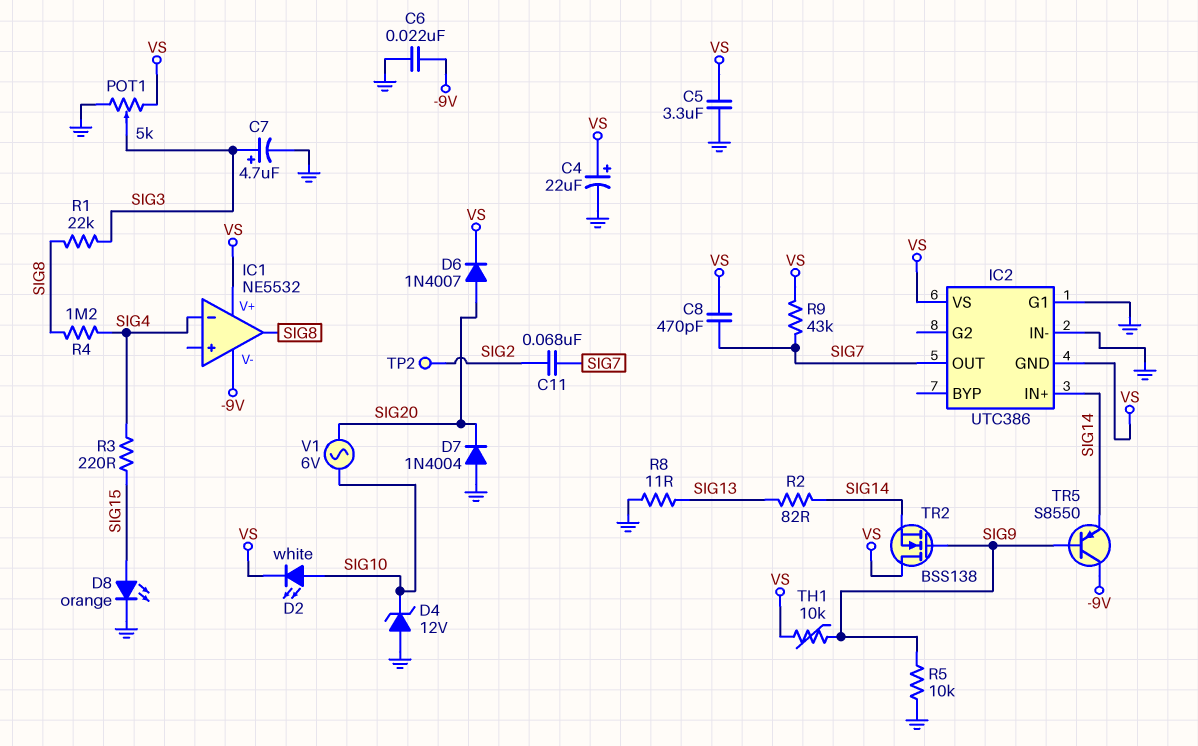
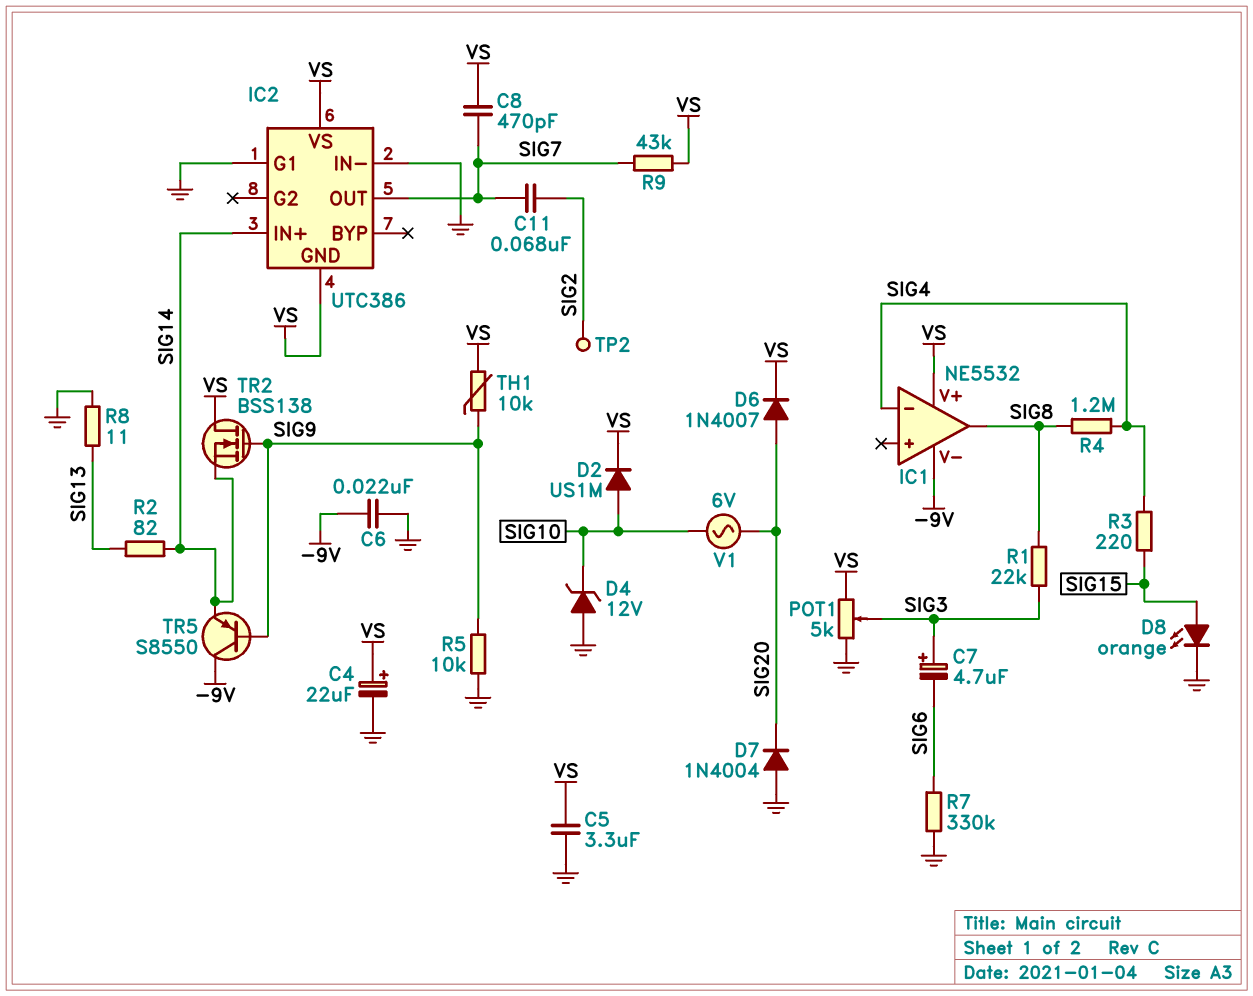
C7: 4.7uF (plus SIG3, minus GND) -> 4.7uF (plus SIG3, minus SIG6)
D2: LED white (A SIG10, K VS) -> diode US1M (A SIG10, K VS)
R7: none -> 330k (GND, SIG6)

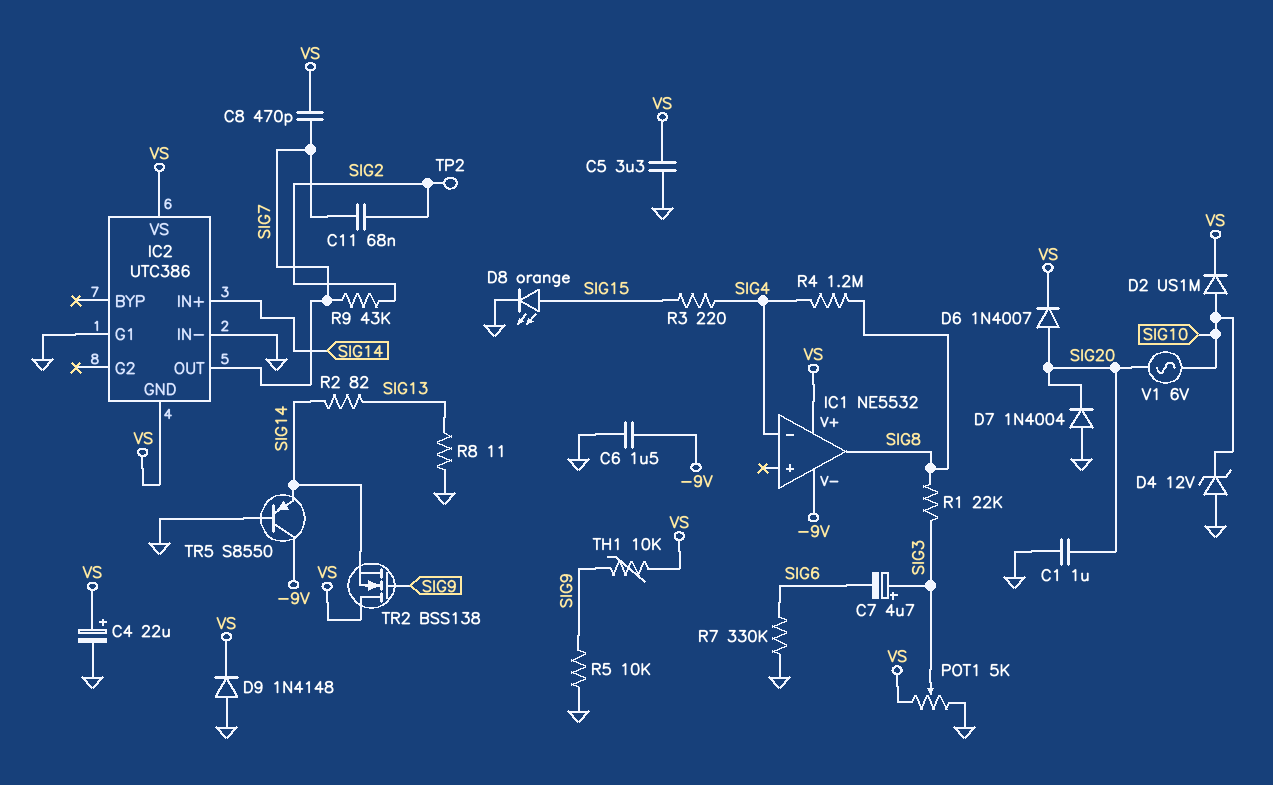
C1: none -> 1uF (GND, SIG20)
C6: 22nF (-9V, GND) -> 1.5uF (-9V, GND)
D9: none -> diode 1N4148 (A GND, K VS)
R9: 43k (SIG7, VS) -> 43k (SIG2, SIG7)
TR5: PNP S8550 (B SIG9, C -9V, E SIG14) -> PNP S8550 (B GND, C -9V, E SIG14)

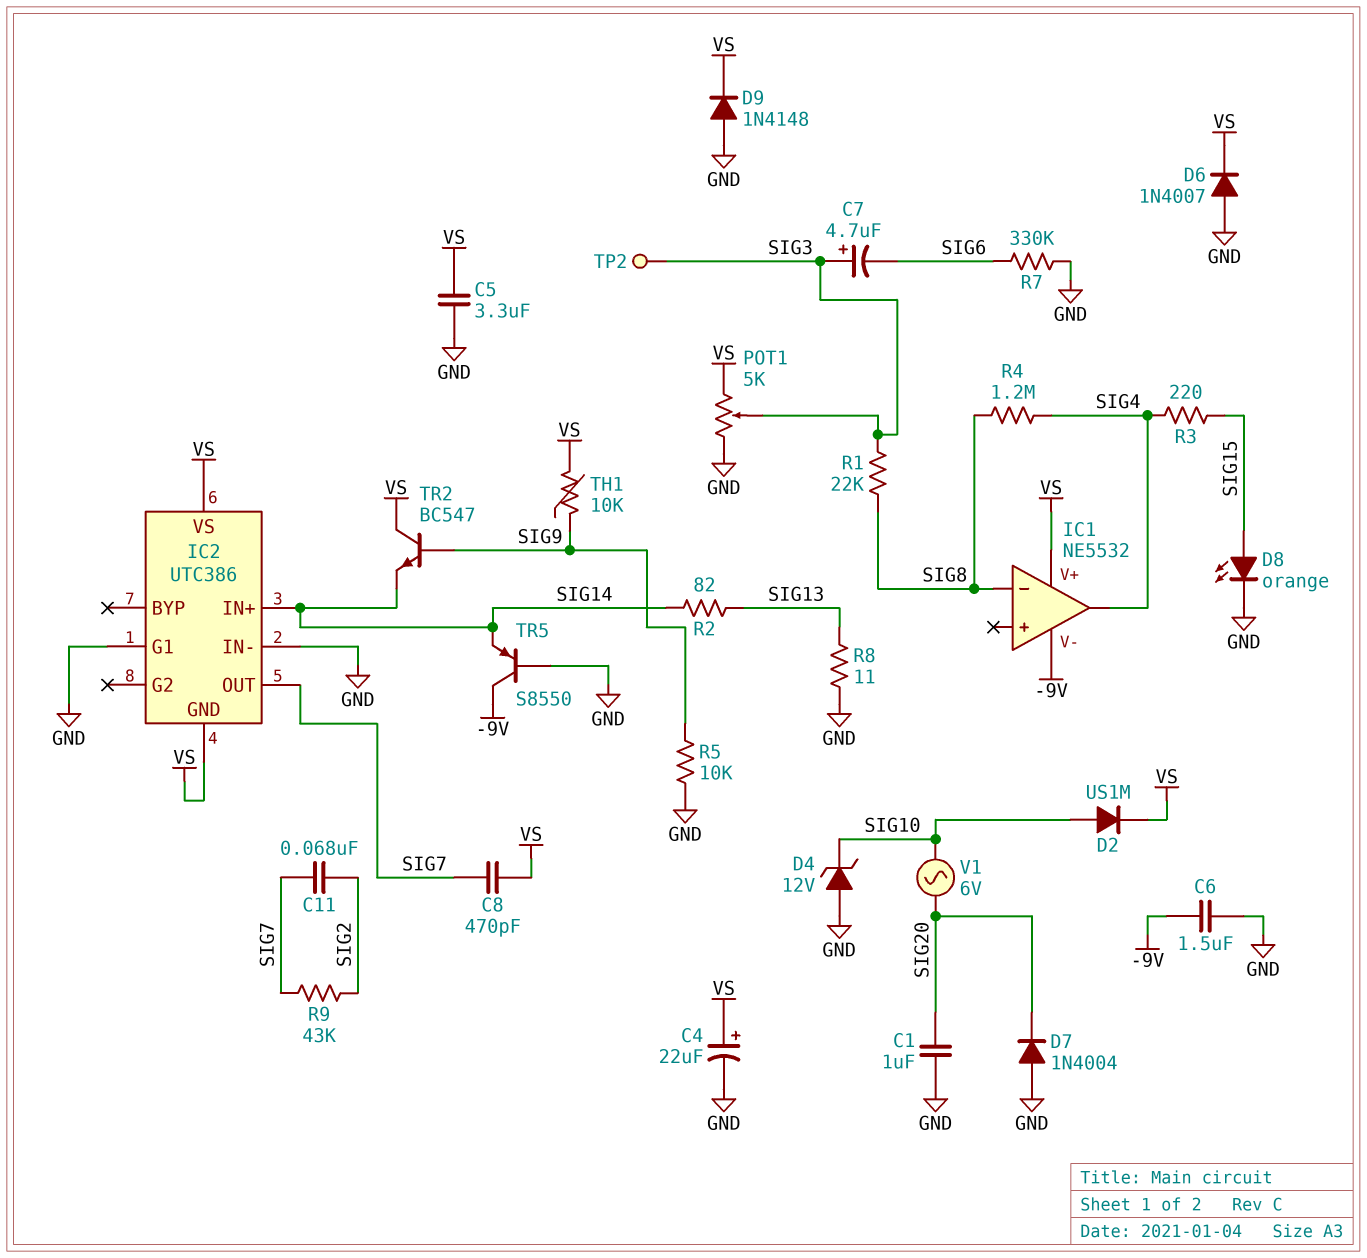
D6: diode 1N4007 (A SIG20, K VS) -> diode 1N4007 (A GND, K VS)
IC1 pin in-: SIG4 -> SIG8
IC1 pin out: SIG8 -> SIG4
TP2: test point (SIG2) -> test point (SIG3)
TR2: NMOS BSS138 (G SIG9, D VS, S SIG14) -> NPN BC547 (B SIG9, C VS, E SIG14)

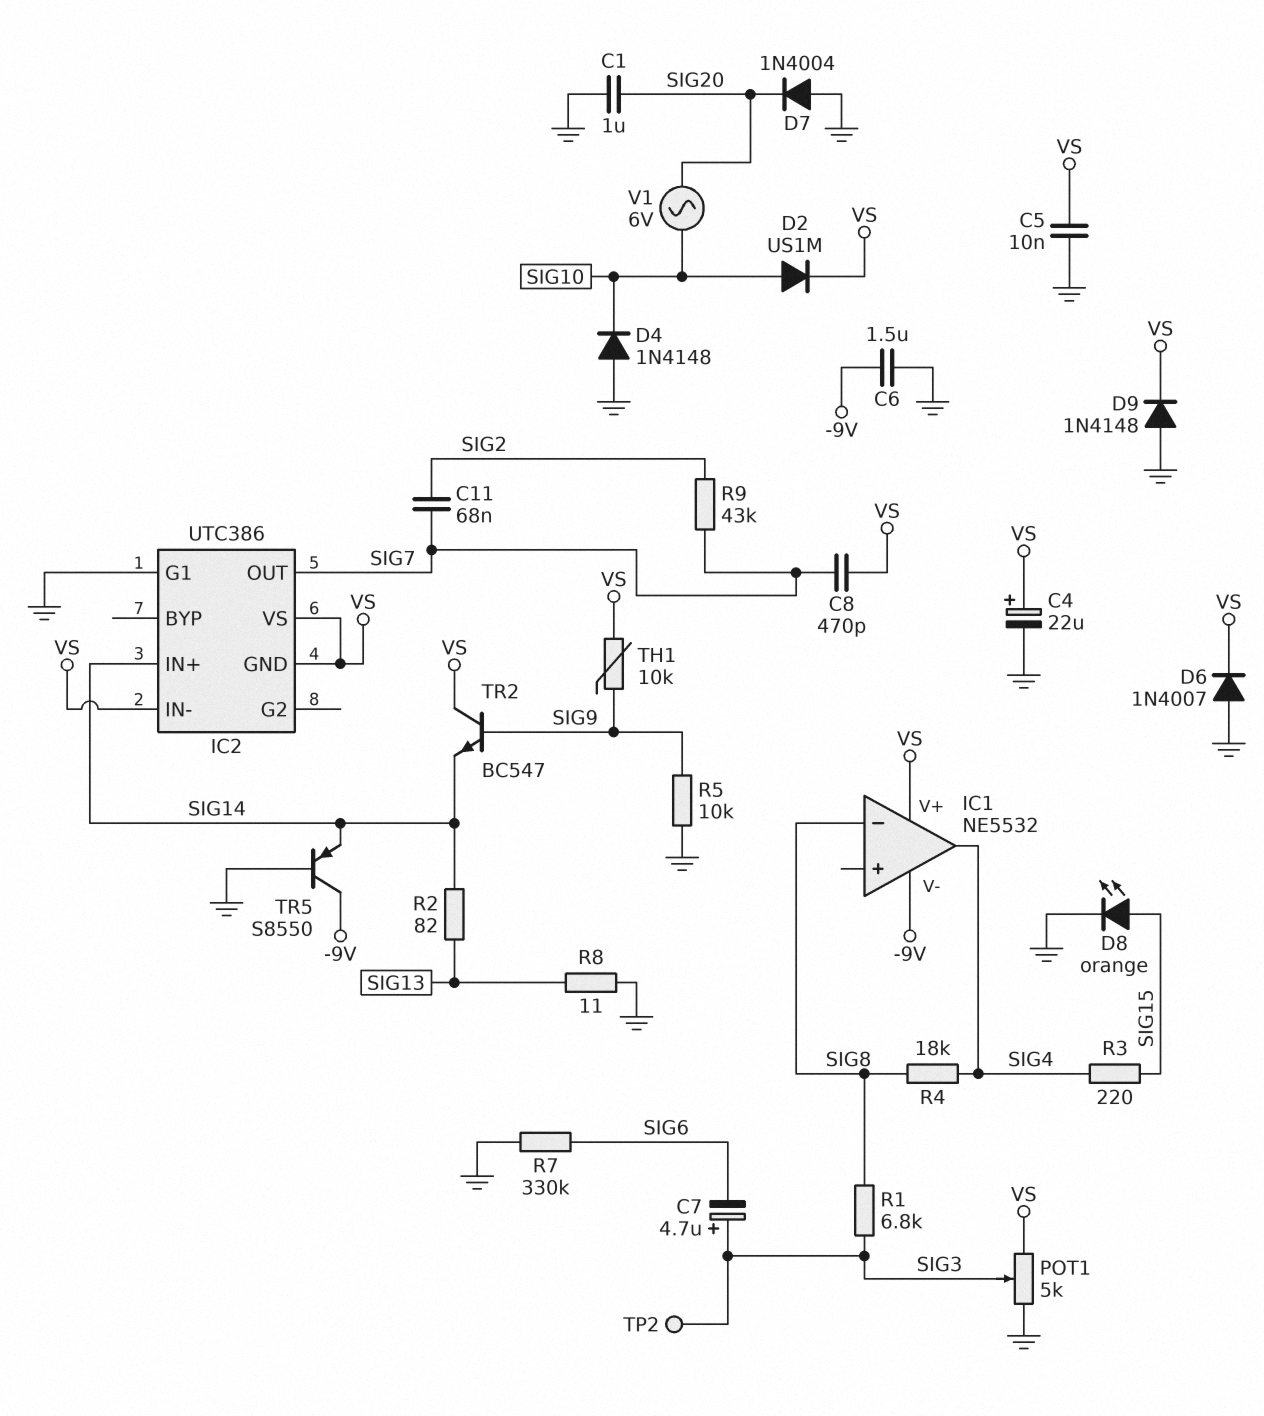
C5: 3.3uF (GND, VS) -> 10nF (GND, VS)
D4: zener 12V (A GND, K SIG10) -> diode 1N4148 (A GND, K SIG10)
IC2 pin IN-: GND -> VS
R1: 22k (SIG3, SIG8) -> 6.8k (SIG3, SIG8)
R4: 1.2M (SIG4, SIG8) -> 18k (SIG4, SIG8)

